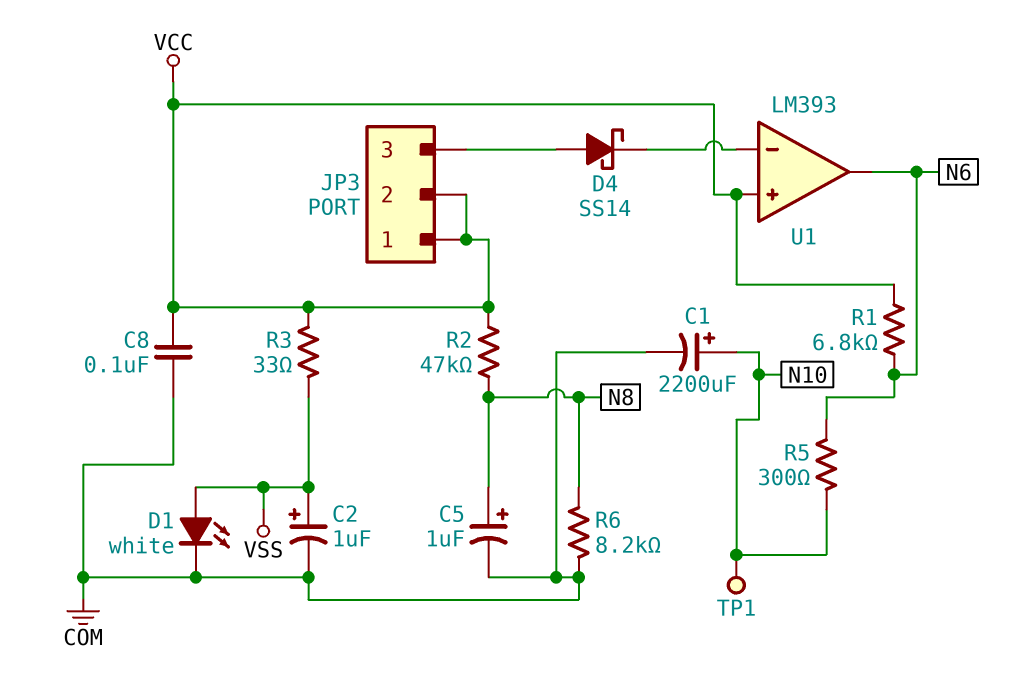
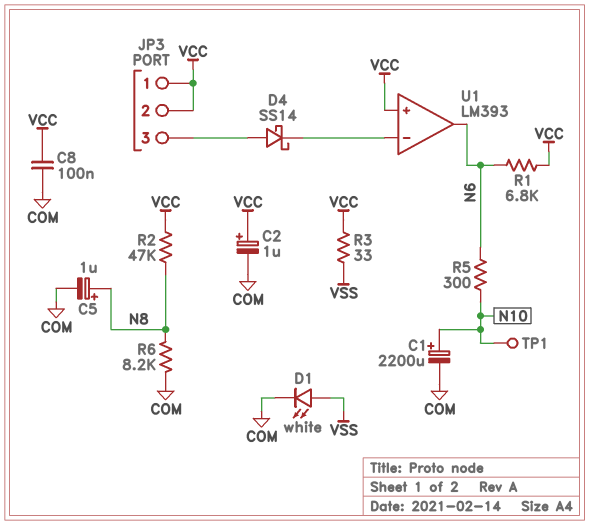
C2: 1uF (plus VSS, minus COM) -> 1uF (plus VCC, minus COM)

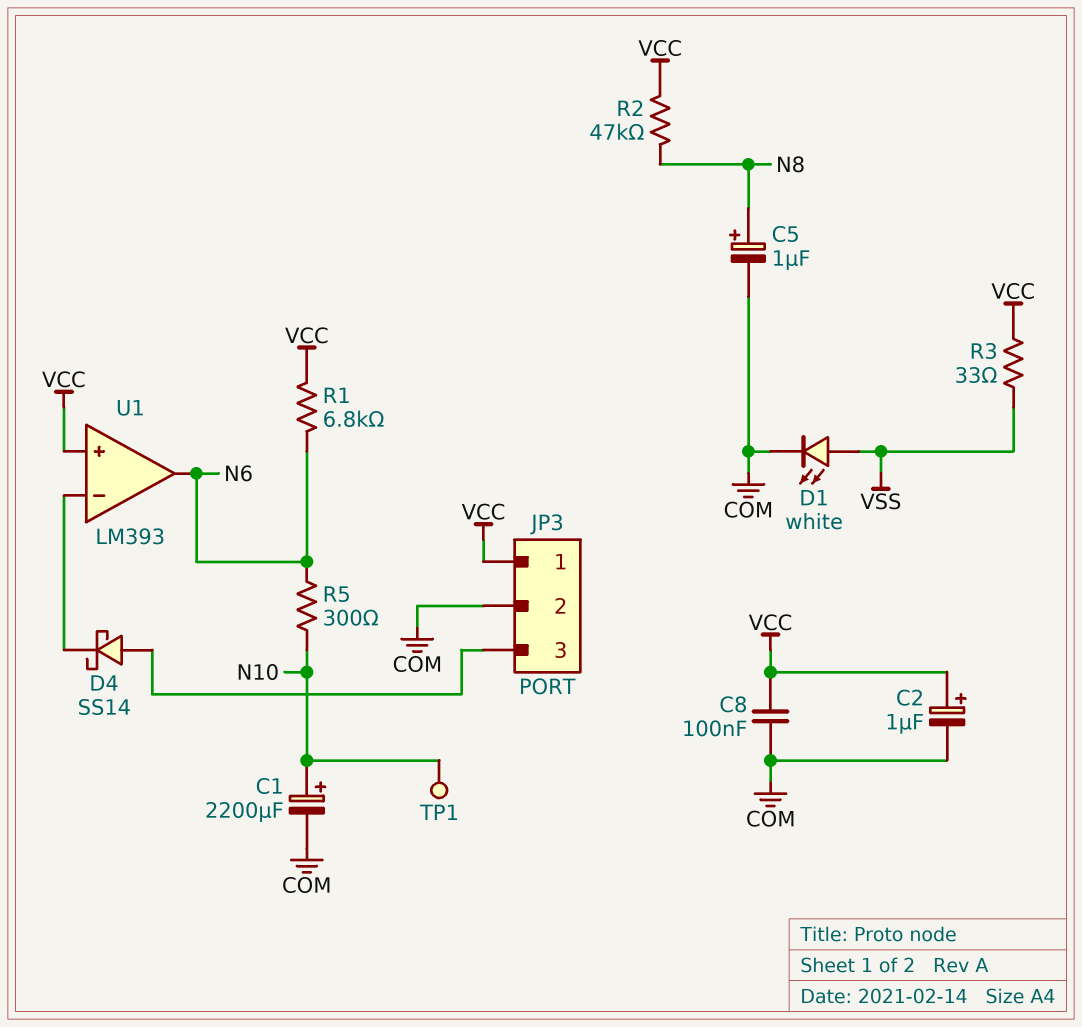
JP3 pin 2: VCC -> COM
R6: 8.2k (COM, N8) -> none

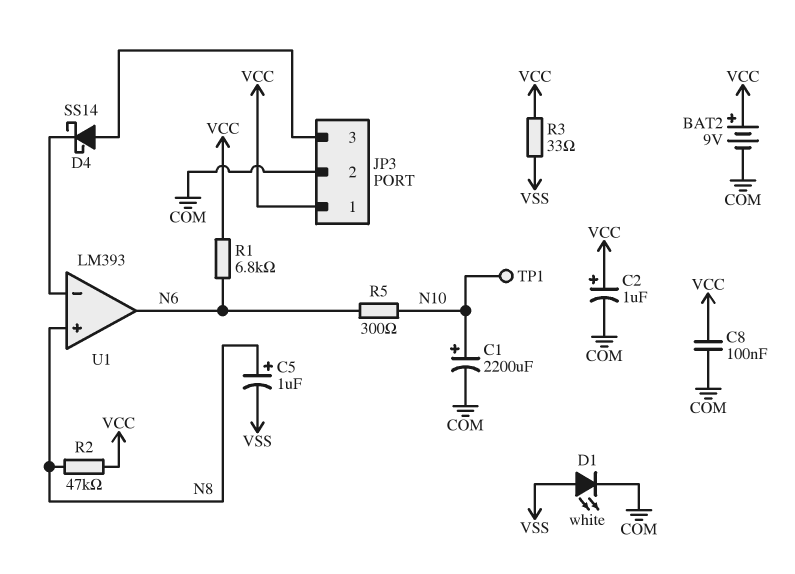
BAT2: none -> 9V (plus VCC, minus COM)
C5: 1uF (plus N8, minus COM) -> 1uF (plus N8, minus VSS)
U1 pin in+: VCC -> N8

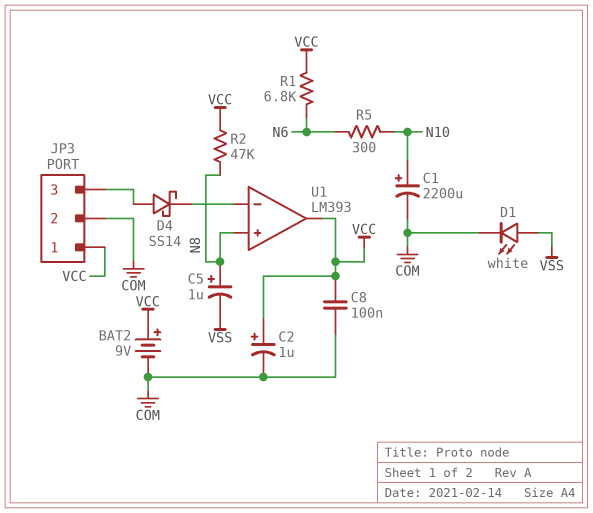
R3: 33 (VCC, VSS) -> none
TP1: test point (N10) -> none
U1 pin out: N6 -> VCC

